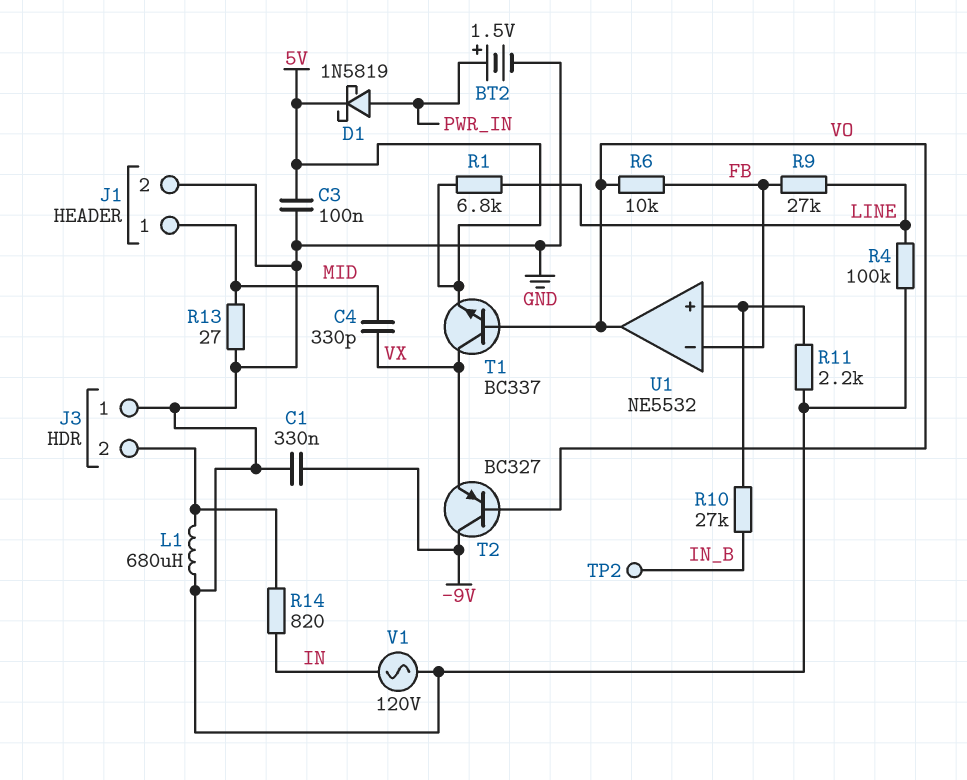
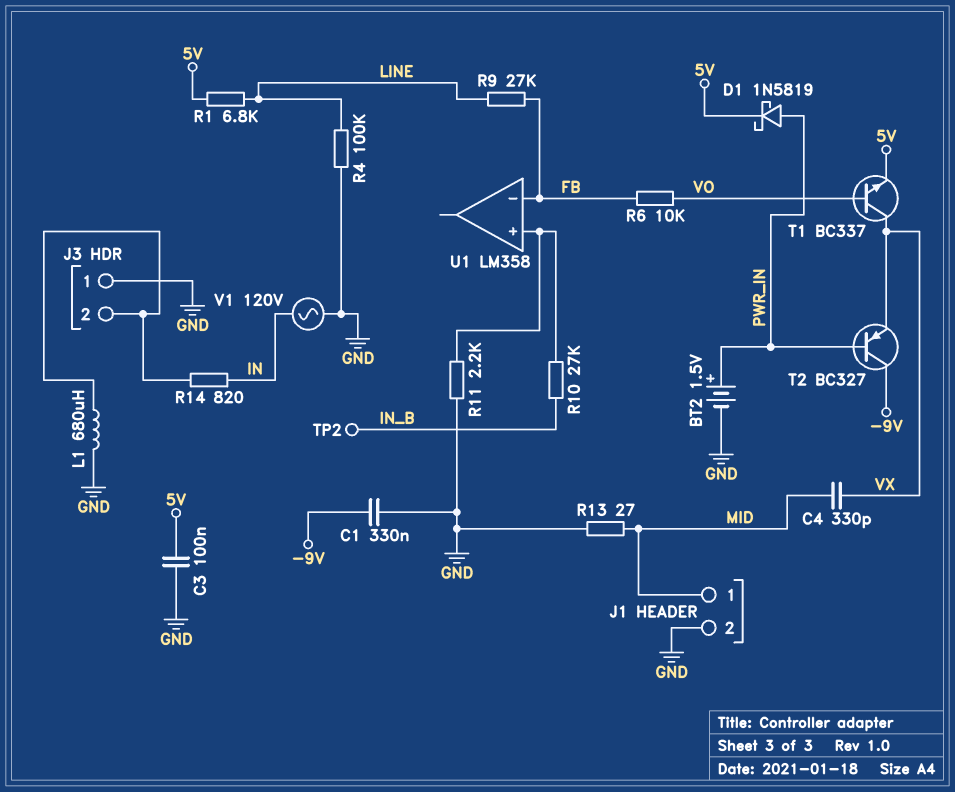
T2: PNP BC327 (B VO, C -9V, E VX) -> PNP BC327 (B PWR_IN, C -9V, E VX)
U1: NE5532 -> LM358
U1 pin out: VO -> none

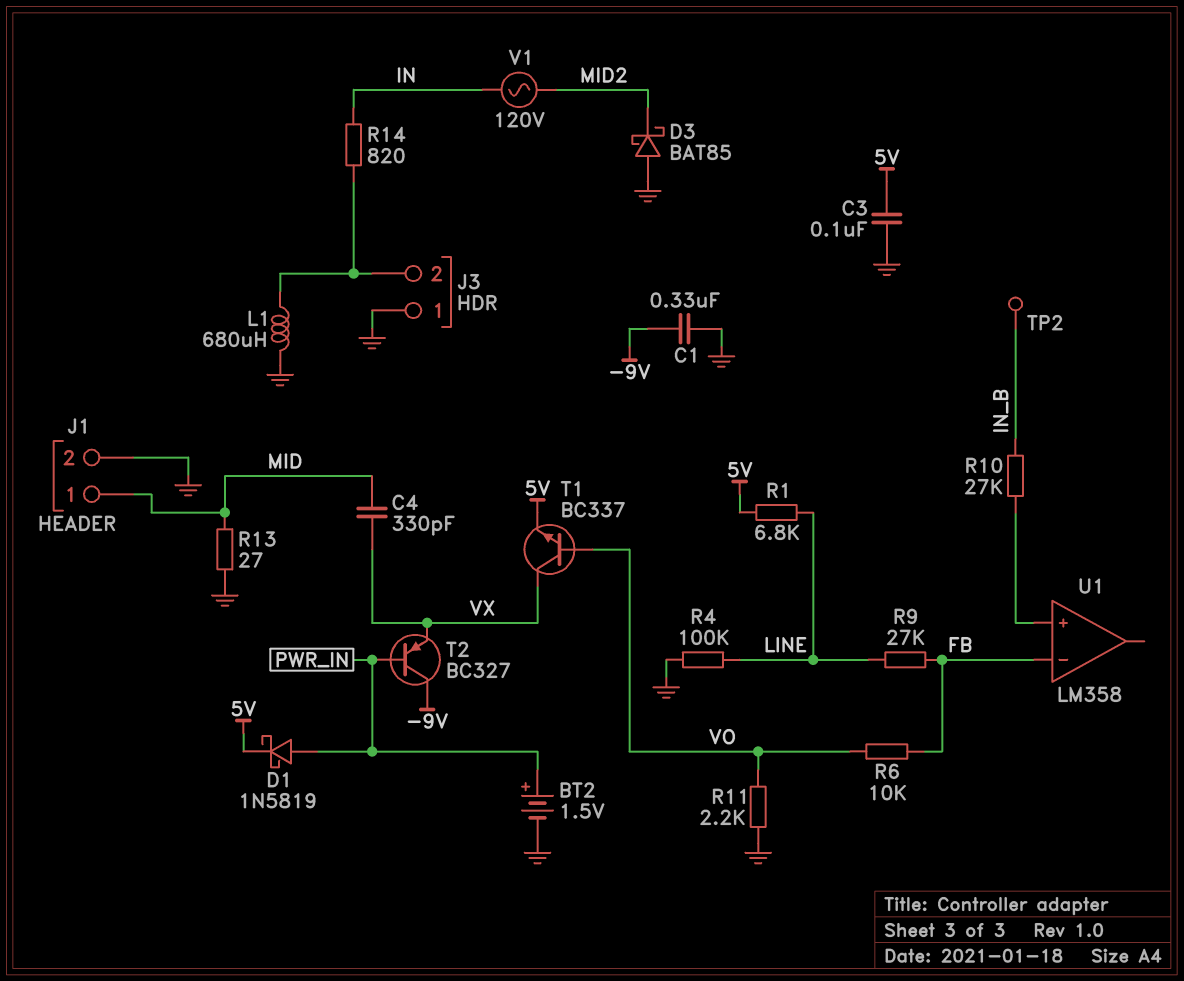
D3: none -> schottky BAT85 (A GND, K MID2)
R11: 2.2k (GND, U1/in+) -> 2.2k (GND, VO)
V1: AC 120V (GND, IN) -> AC 120V (IN, MID2)

